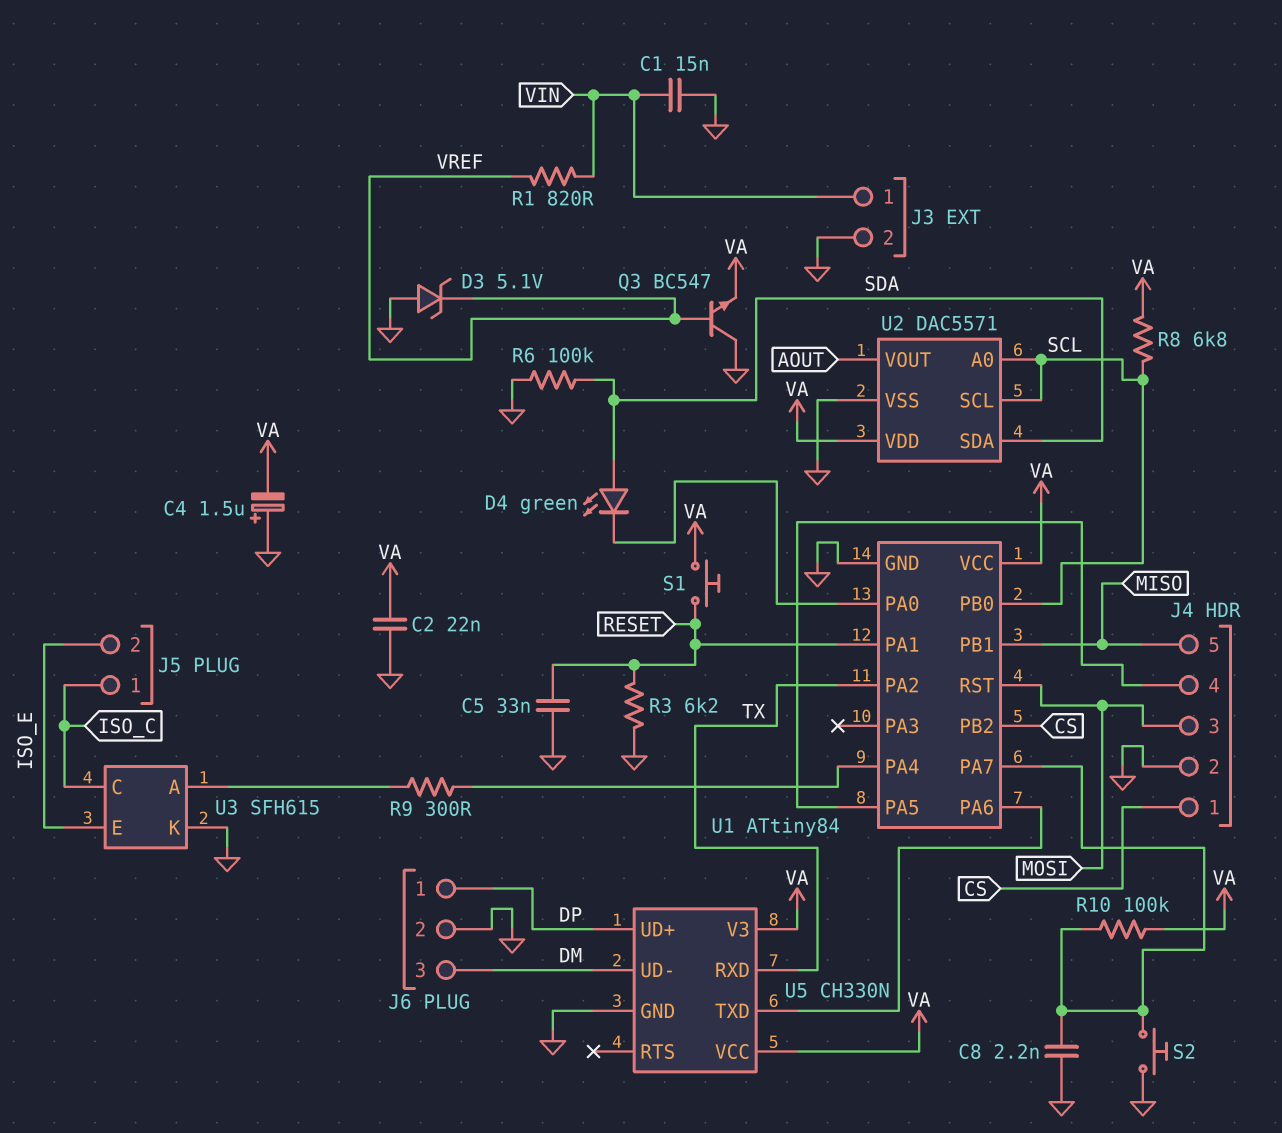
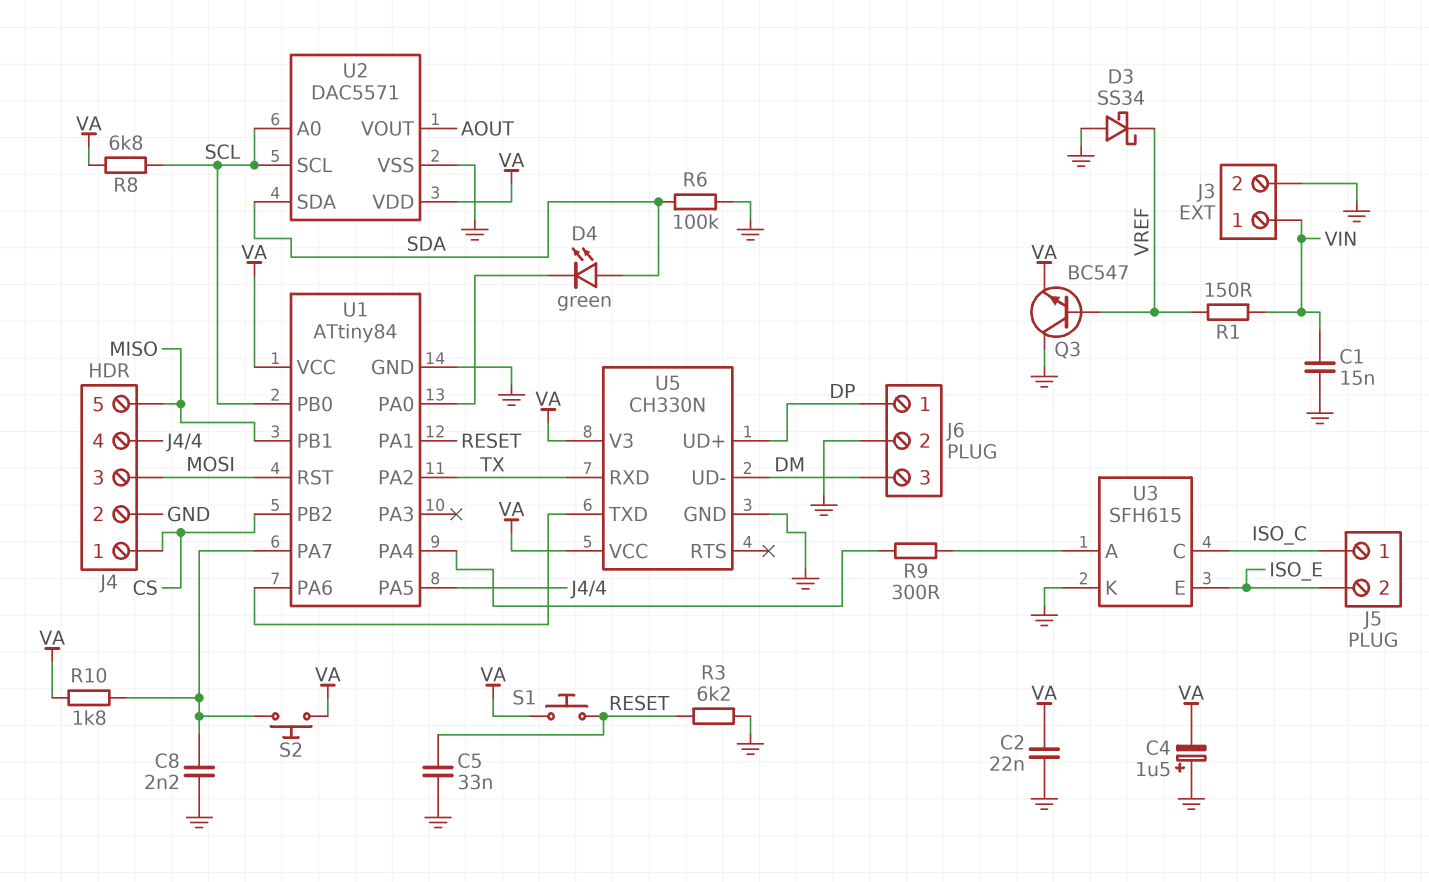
D3: zener 5.1V (A GND, K VREF) -> schottky SS34 (A GND, K VREF)
R1: 820 (VIN, VREF) -> 150 (VIN, VREF)
R10: 100k (U1/PA7, VA) -> 1.8k (U1/PA7, VA)
S2: button (GND, U1/PA7) -> button (U1/PA7, VA)

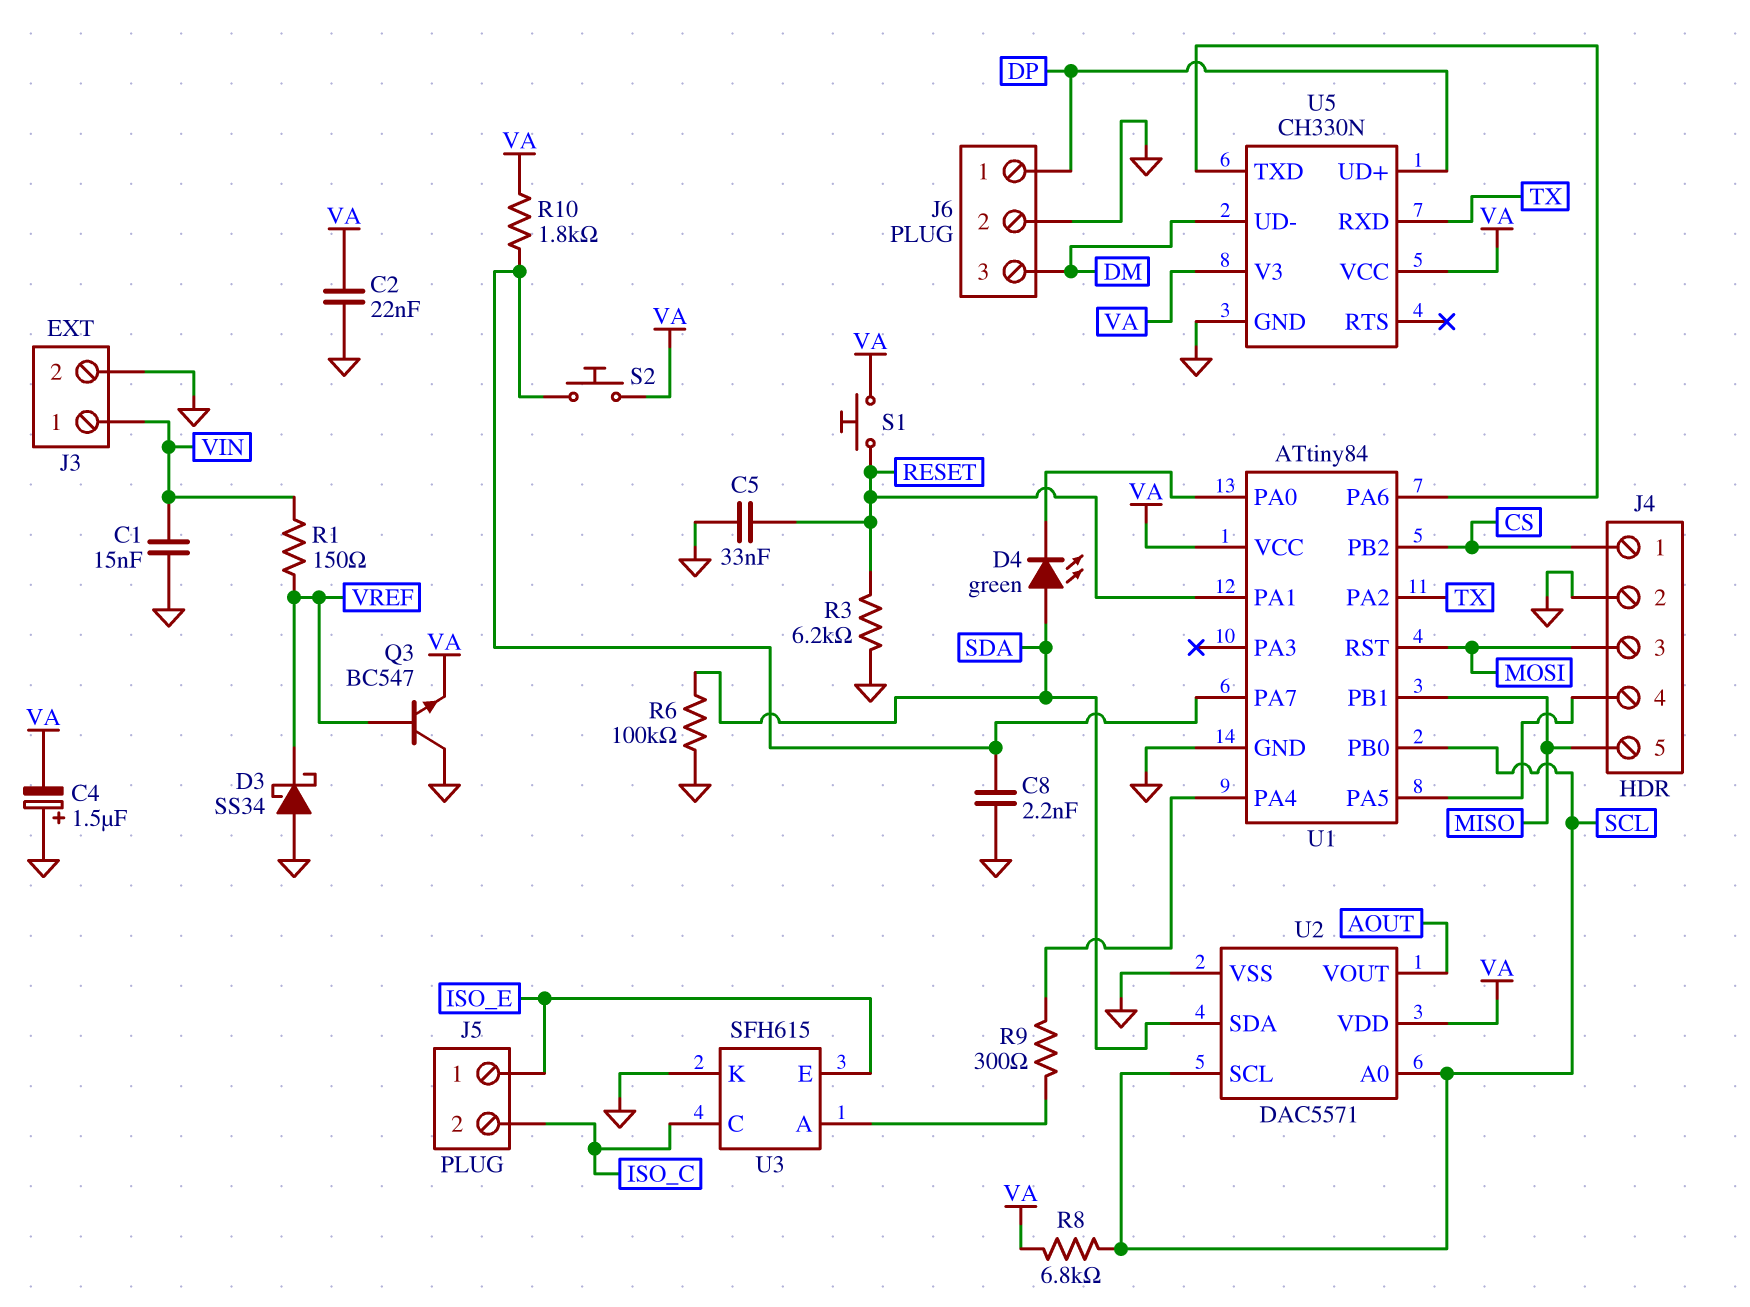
J5 pin 1: ISO_C -> ISO_E
J5 pin 2: ISO_E -> ISO_C

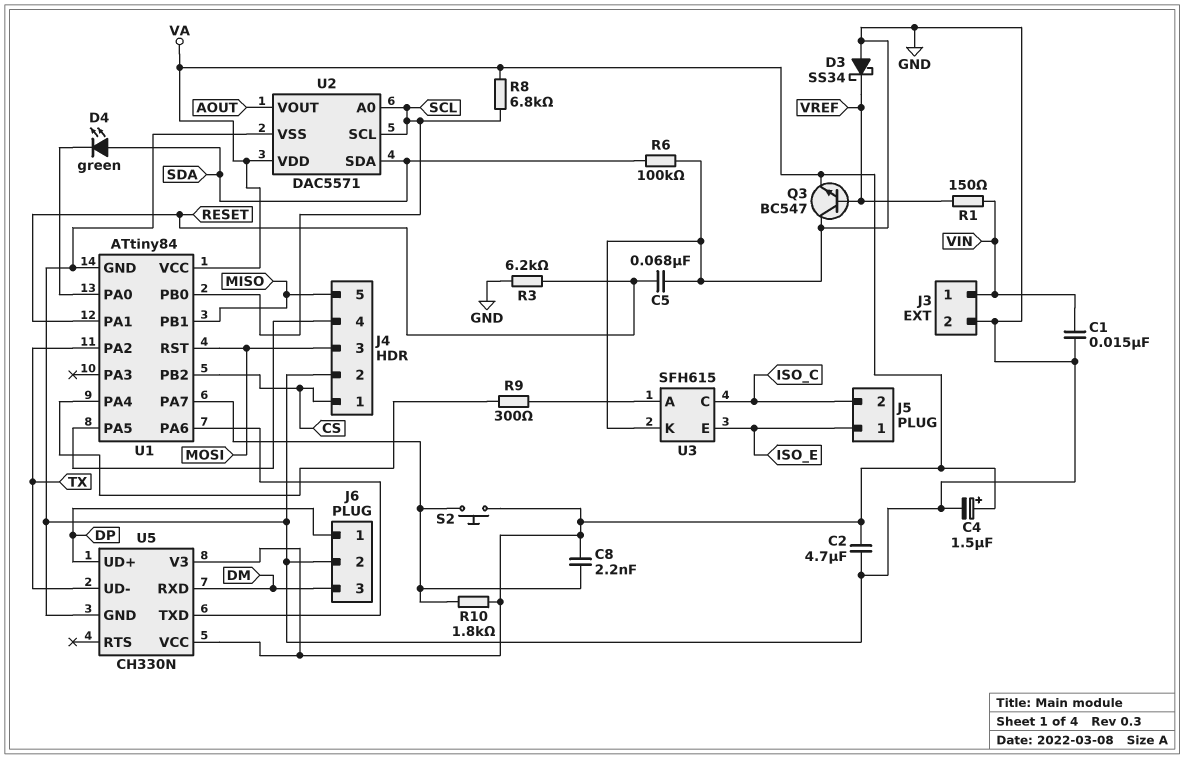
C2: 22nF (GND, VA) -> 4.7uF (GND, VA)
C4: 1.5uF (plus GND, minus VA) -> 1.5uF (plus VA, minus GND)
C5: 33nF (GND, RESET) -> 68nF (GND, RESET)
C8: 2.2nF (GND, U1/PA7) -> 2.2nF (U1/PA7, VA)
S1: button (RESET, VA) -> none
U5 pin RXD: TX -> DM
U5 pin UD-: DM -> TX

